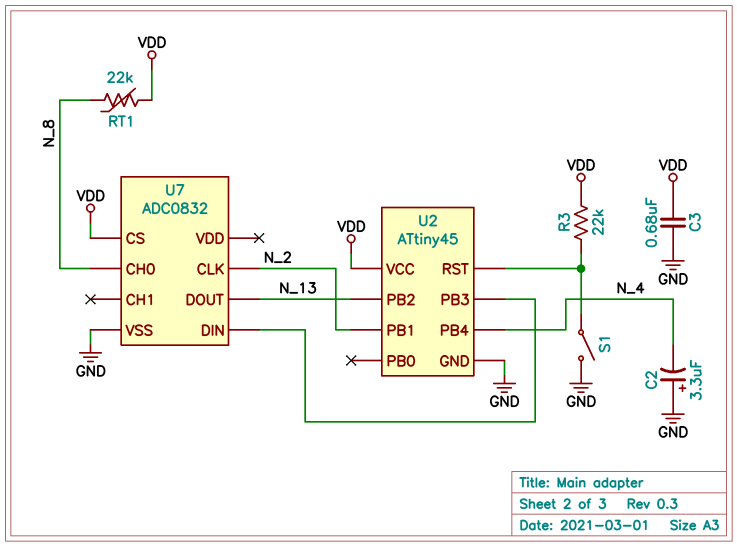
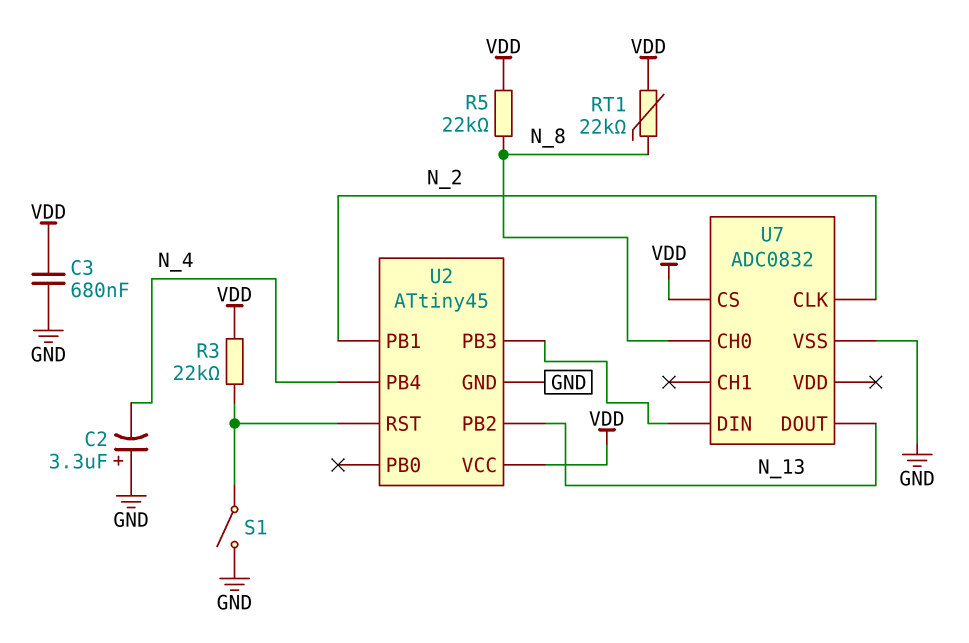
R5: none -> 22k (N_8, VDD)

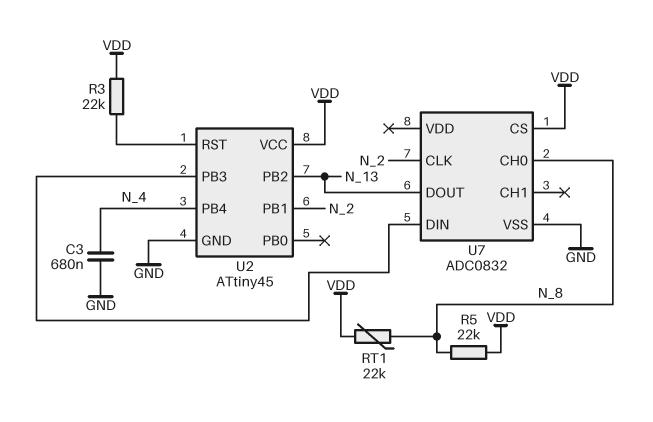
C2: 3.3uF (plus GND, minus N_4) -> none
C3: 680nF (GND, VDD) -> 680nF (GND, N_4)
S1: switch (GND, U2/RST) -> none

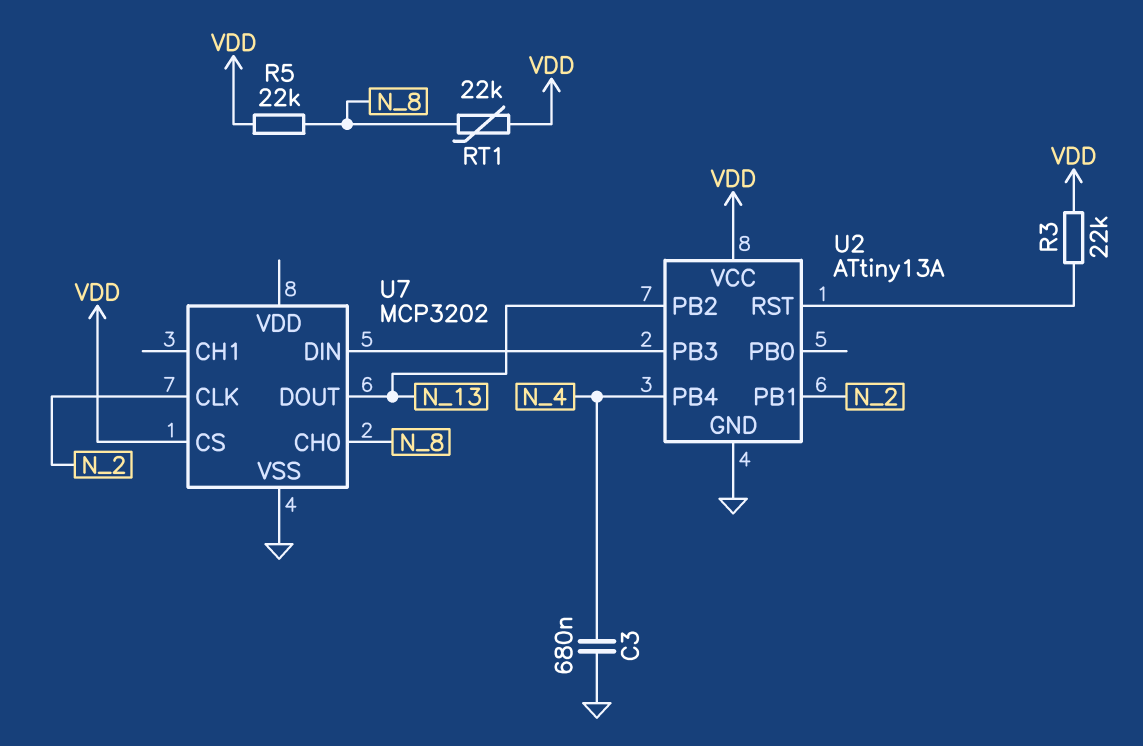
U2: ATtiny45 -> ATtiny13A
U7: ADC0832 -> MCP3202

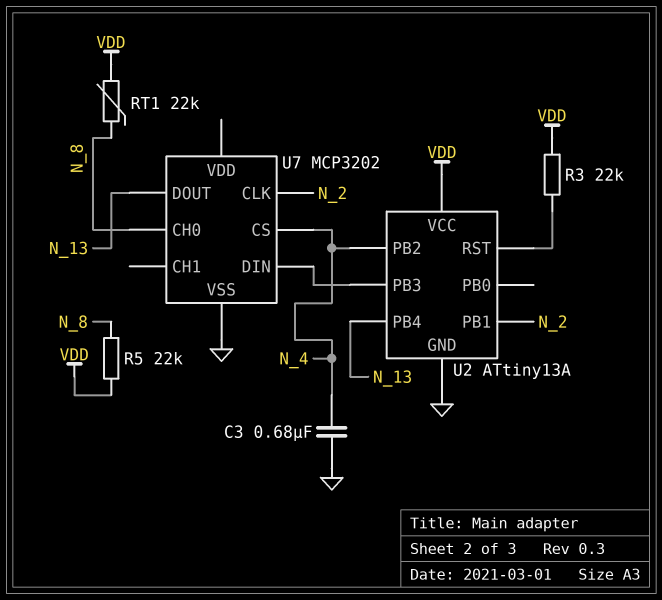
U2 pin PB2: N_13 -> N_4
U2 pin PB4: N_4 -> N_13
U7 pin CS: VDD -> N_4

